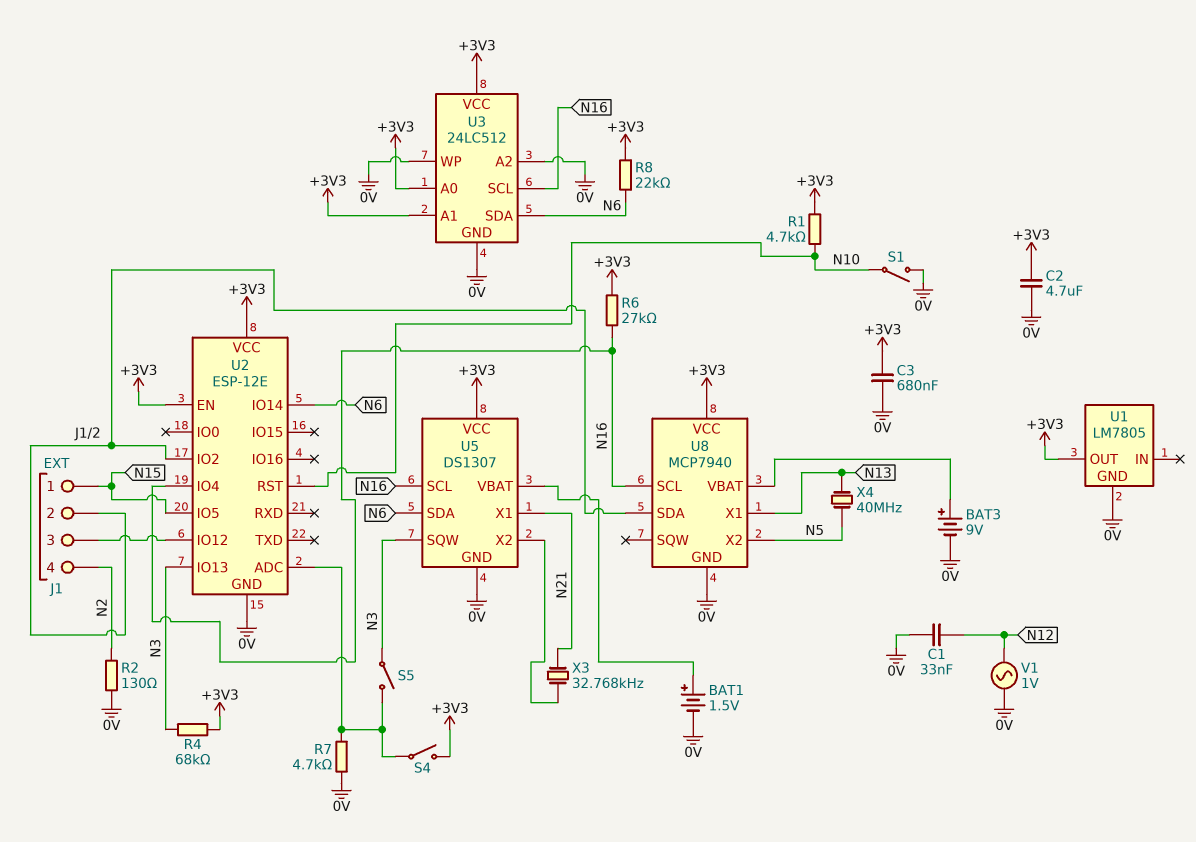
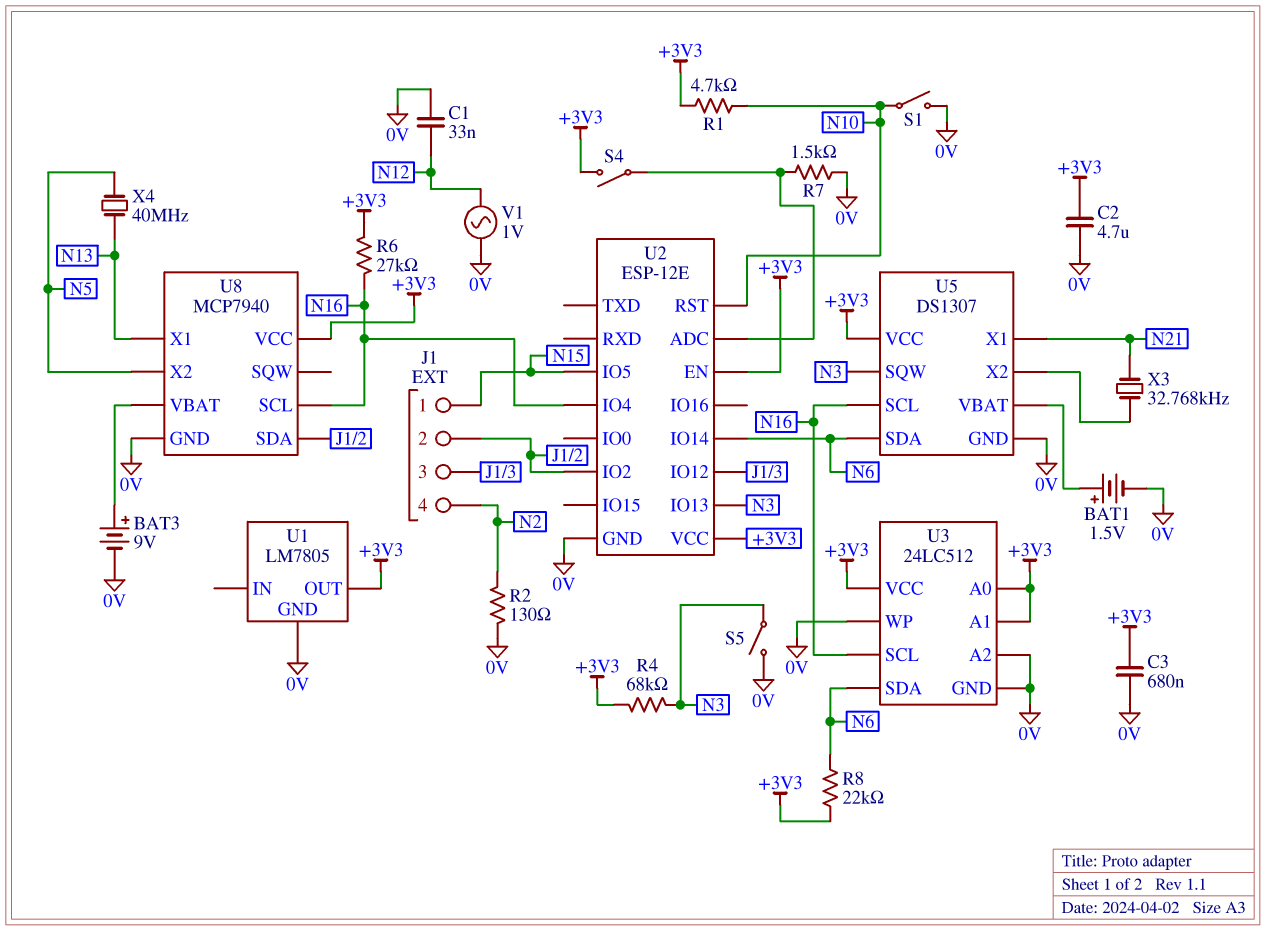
R7: 4.7k (0V, U2/ADC) -> 1.5k (0V, U2/ADC)
S5: switch (N3, U2/ADC) -> switch (0V, N3)

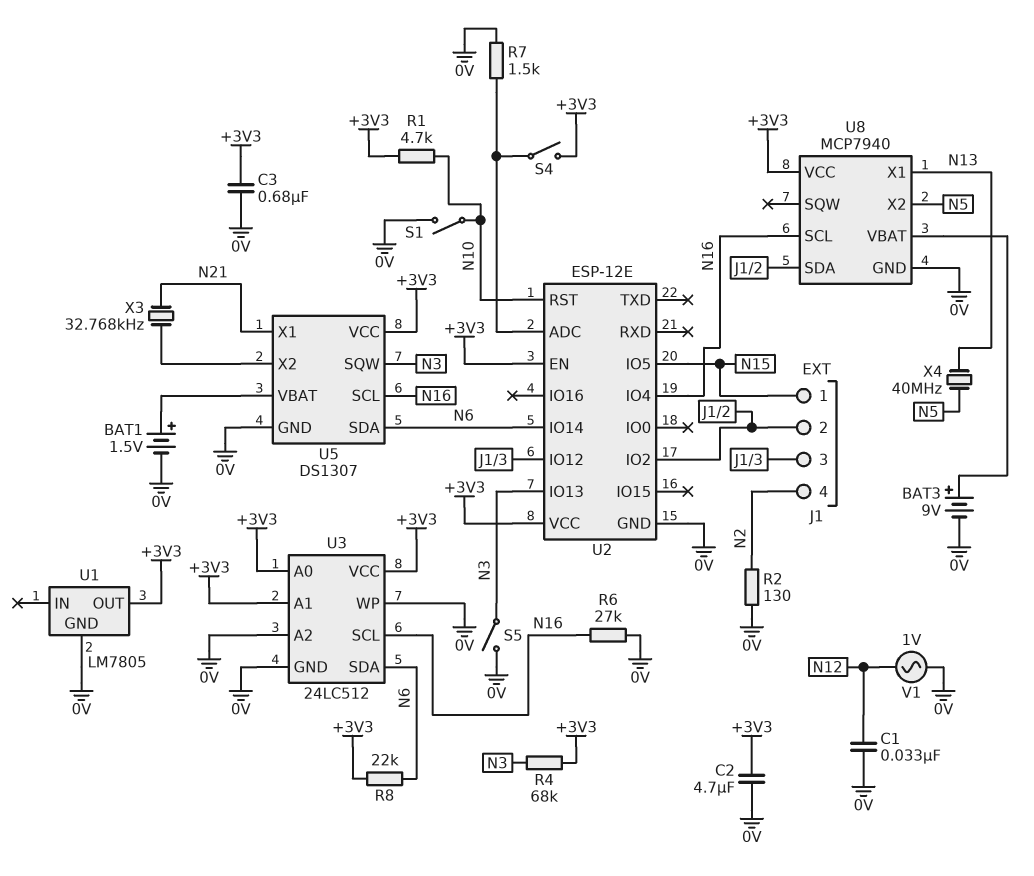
R6: 27k (+3V3, N16) -> 27k (0V, N16)

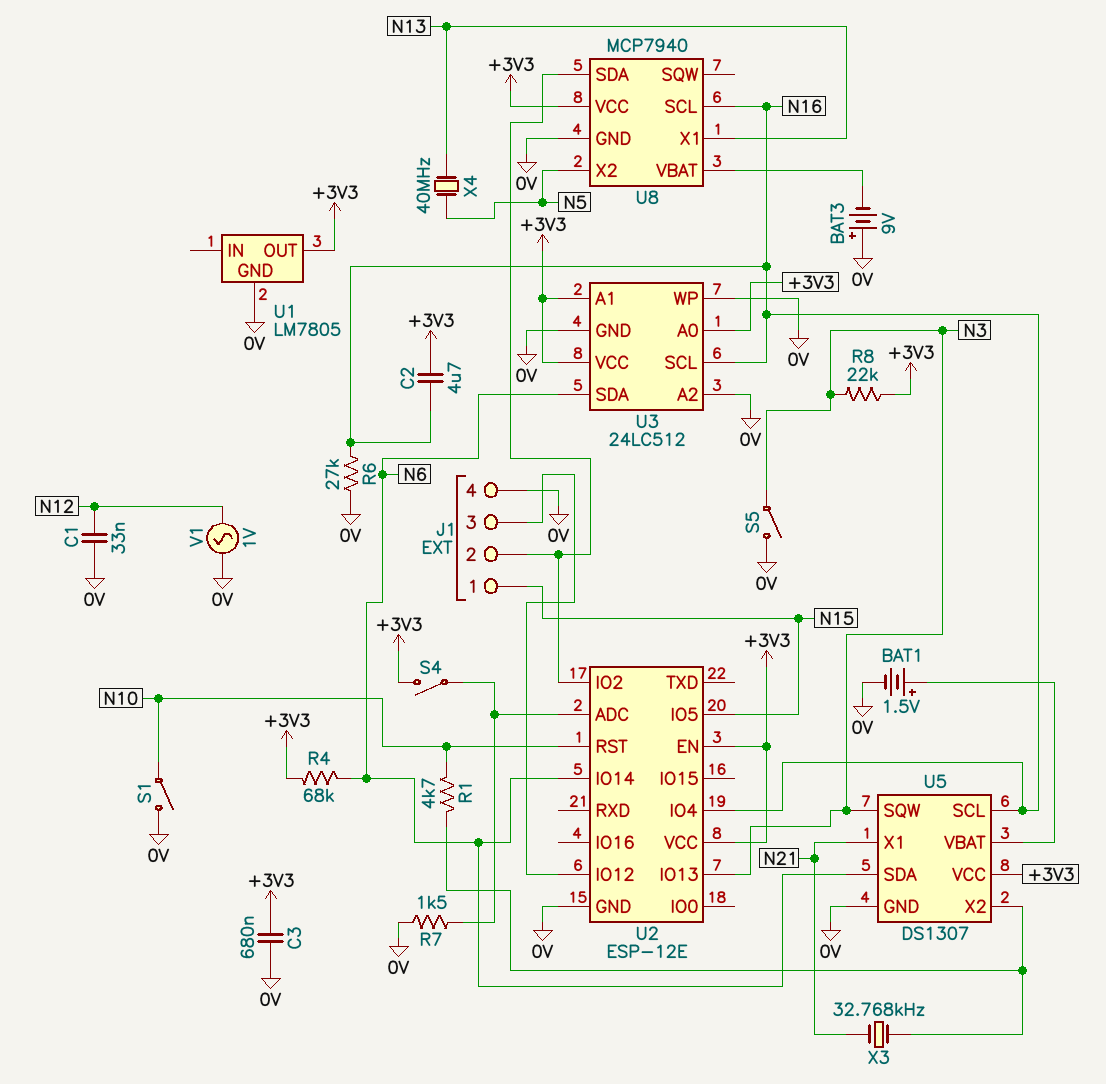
BAT3: 9V (plus U8/VBAT, minus 0V) -> 9V (plus 0V, minus U8/VBAT)
C2: 4.7uF (+3V3, 0V) -> 4.7uF (+3V3, N16)
J1 pin 4: N2 -> 0V
R1: 4.7k (+3V3, N10) -> 4.7k (N10, U5/X2)
R2: 130 (0V, N2) -> none
R4: 68k (+3V3, N3) -> 68k (+3V3, N6)
R8: 22k (+3V3, N6) -> 22k (+3V3, N3)

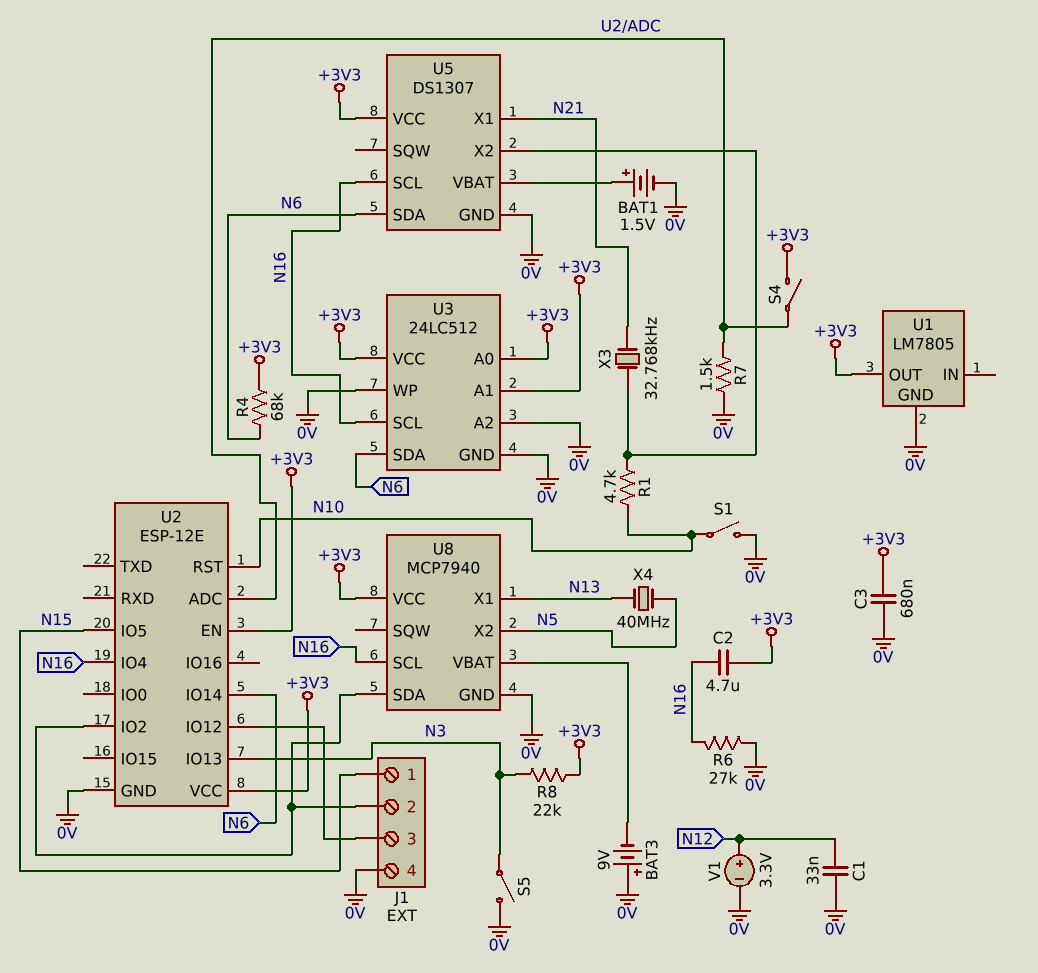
U5 pin SQW: N3 -> none
V1: AC 1V (0V, N12) -> 3.3V (plus N12, minus 0V)

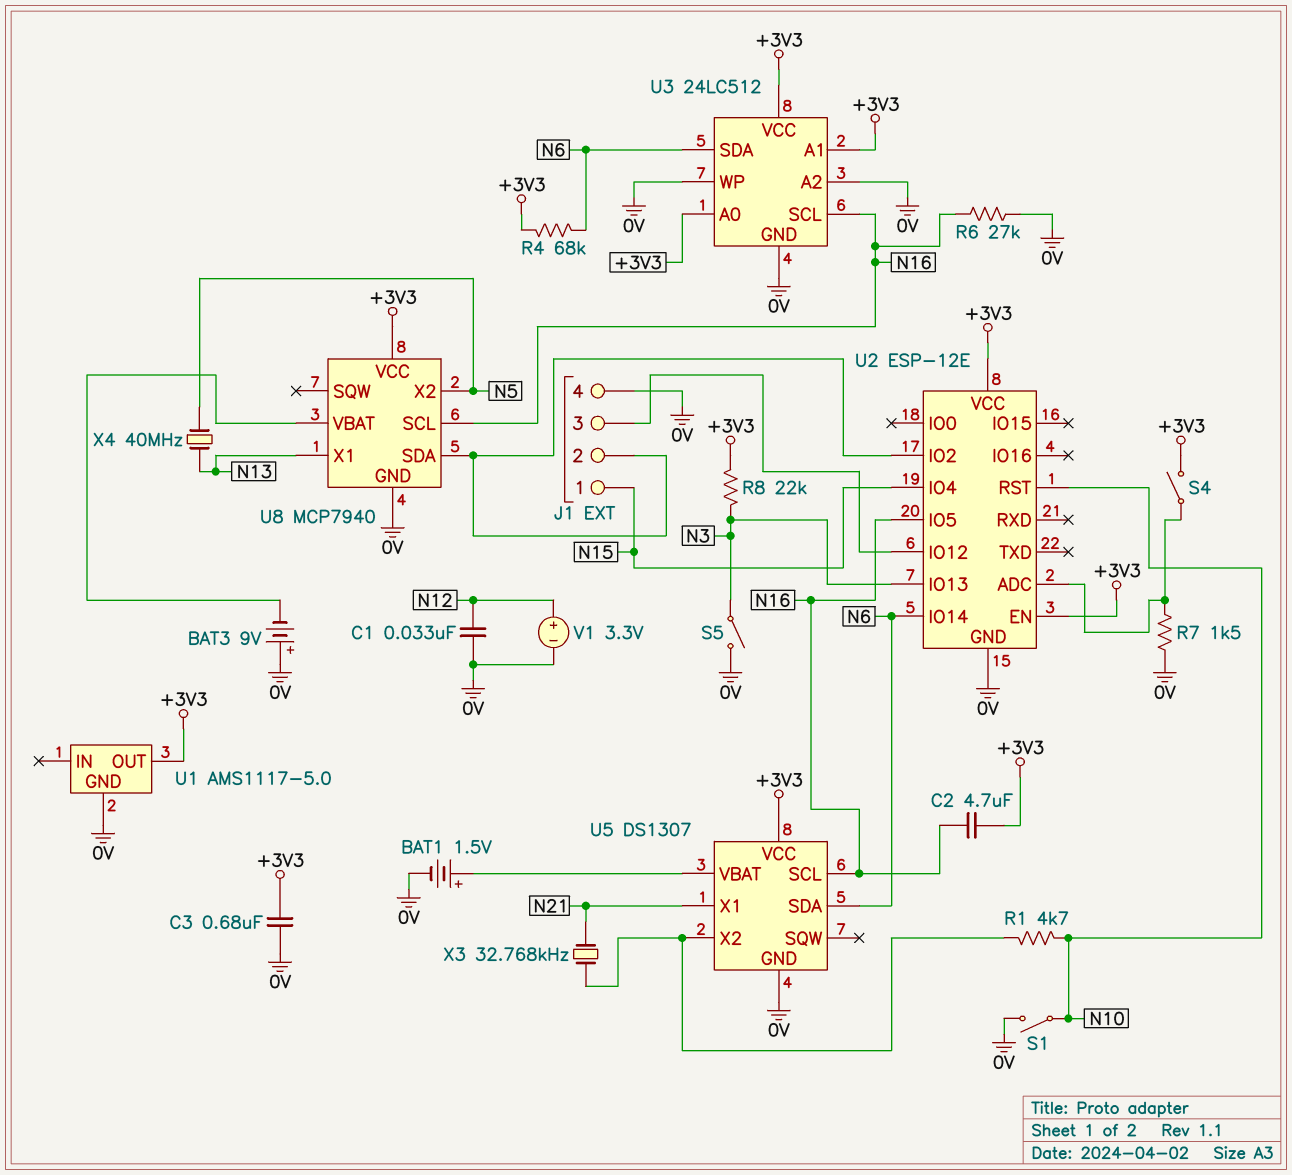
U1: LM7805 -> AMS1117-5.0
U2 pin IO4: N16 -> N15
U2 pin IO5: N15 -> N16

